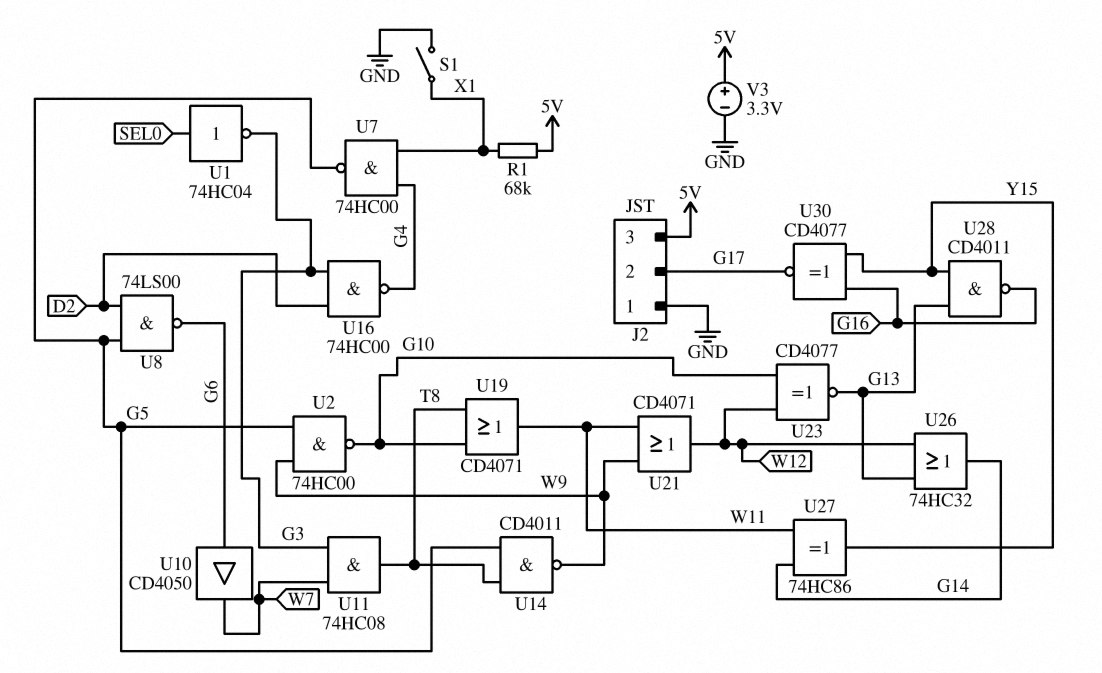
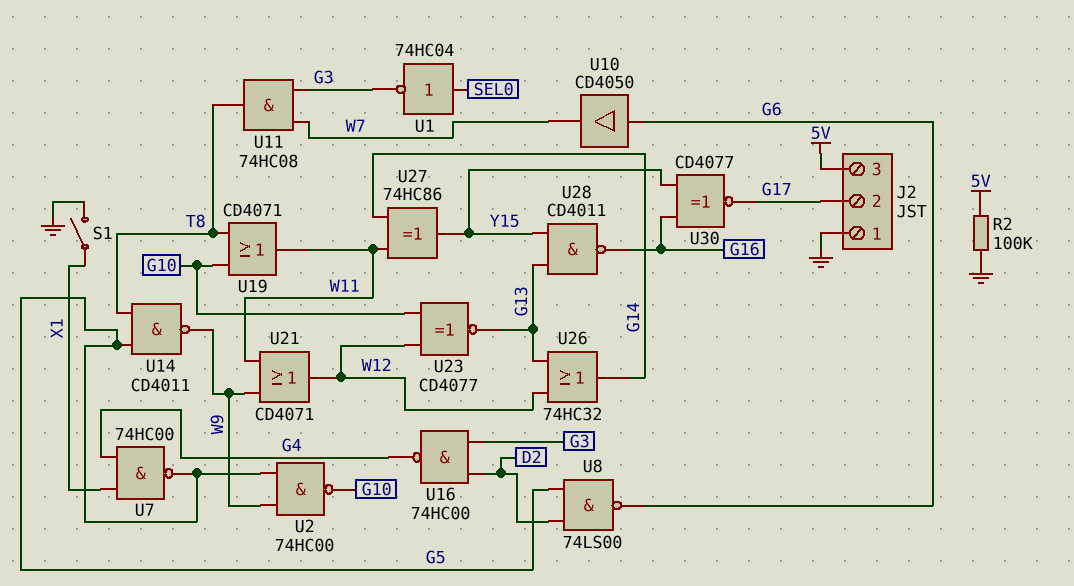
R1: 68k (5V, X1) -> none
R2: none -> 100k (5V, GND)
V3: 3.3V (plus 5V, minus GND) -> none

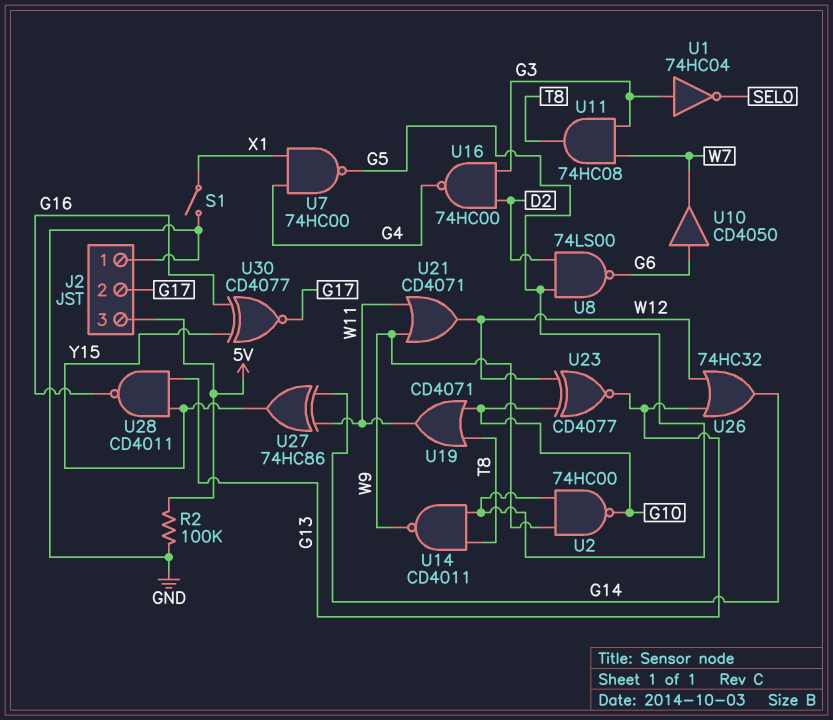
U1: NOT 74HC04 (in SEL0, out G3) -> NOT 74HC04 (in G3, out SEL0)

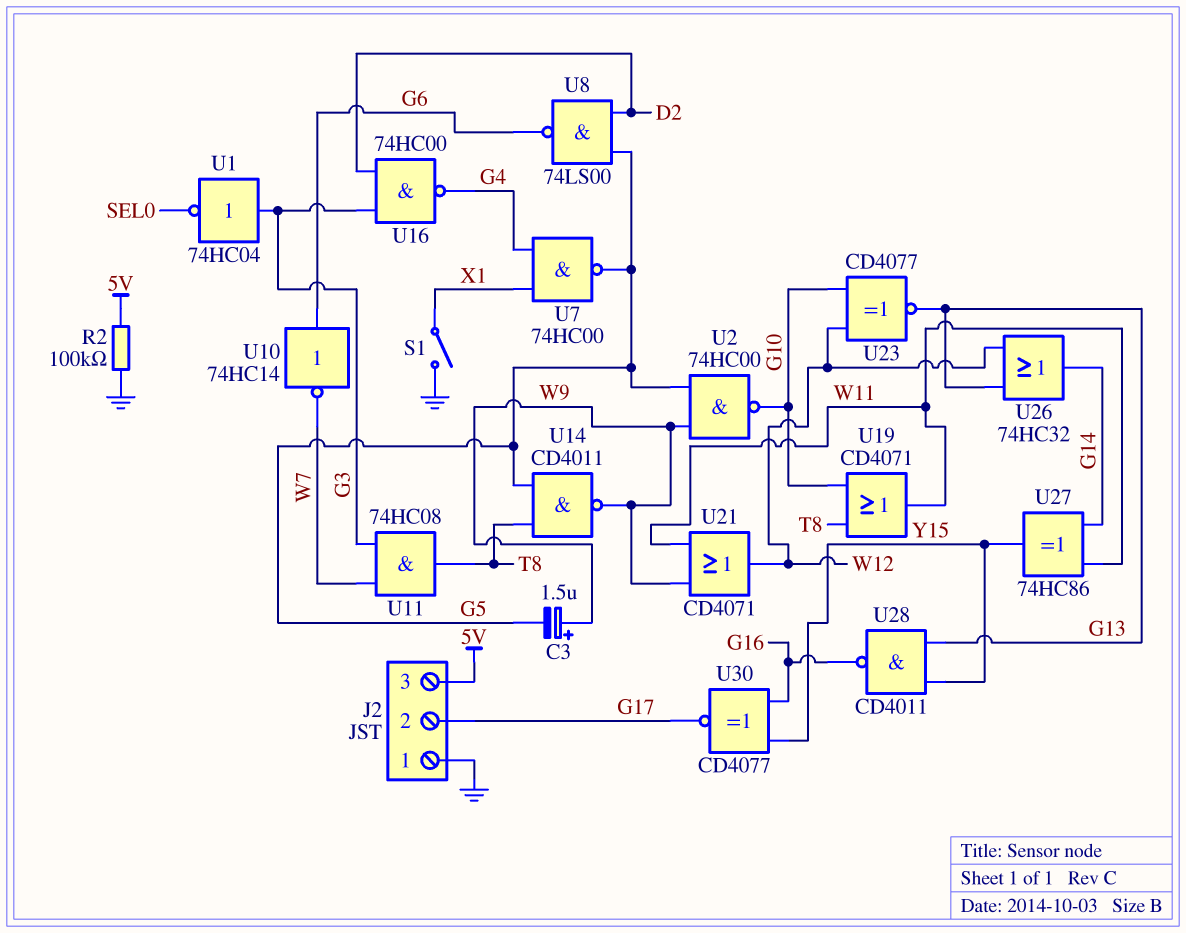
C3: none -> 1.5uF (plus W9, minus G5)
U10: buffer CD4050 (in G6, out W7) -> NOT 74HC14 (in G6, out W7)

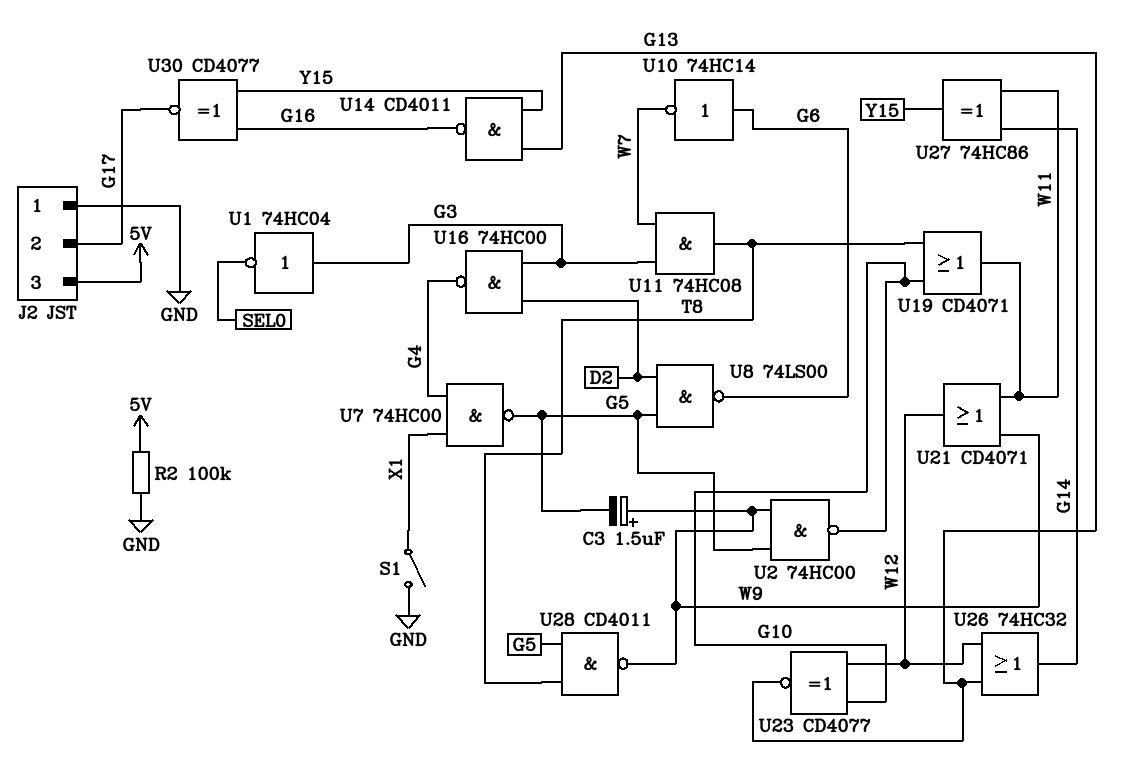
U14: NAND CD4011 (in G5, in T8, out W9) -> NAND CD4011 (in G13, in Y15, out G16)
U28: NAND CD4011 (in G13, in Y15, out G16) -> NAND CD4011 (in G5, in T8, out W9)

